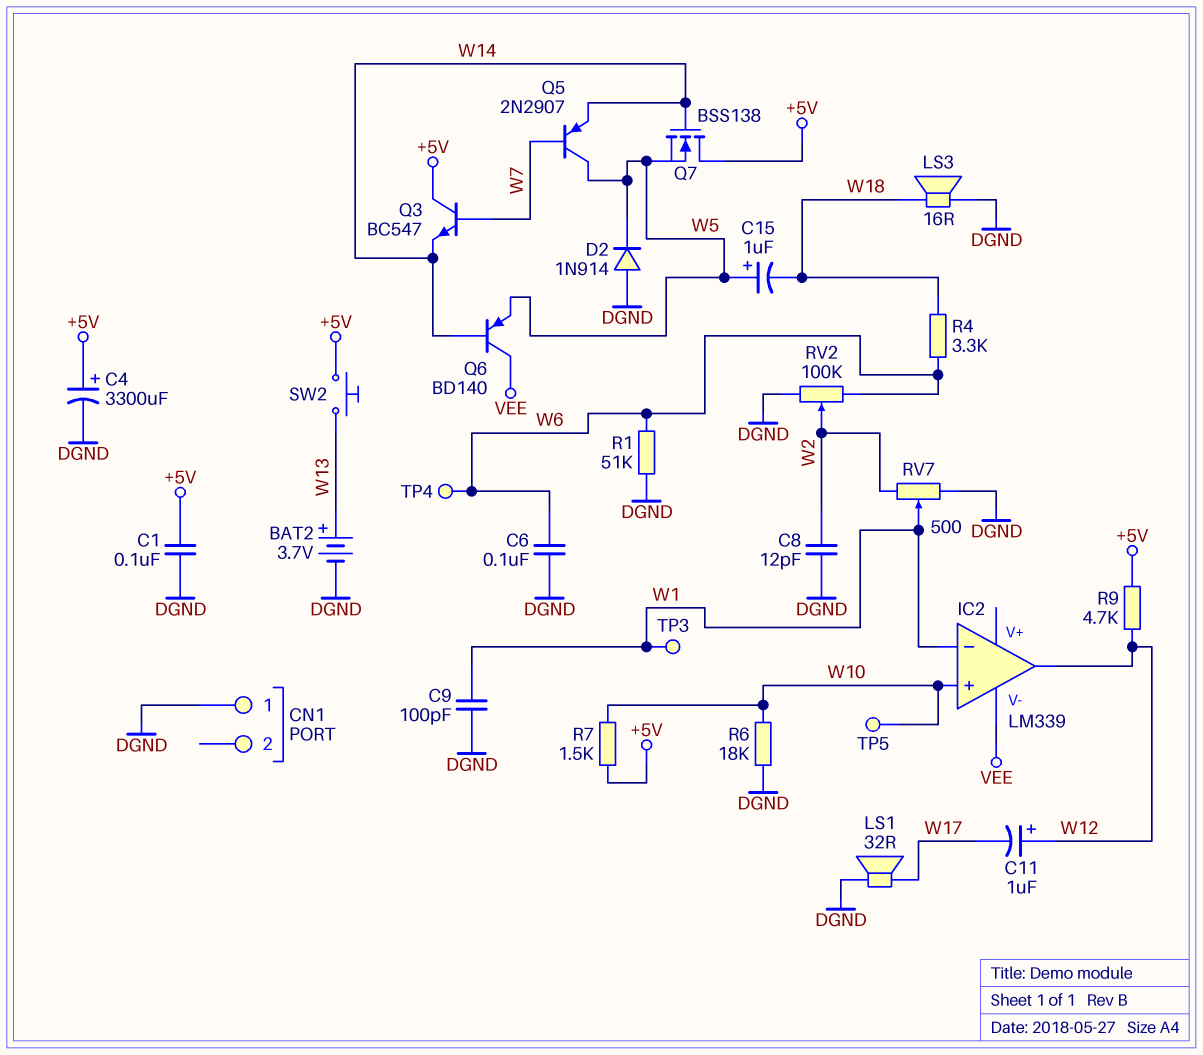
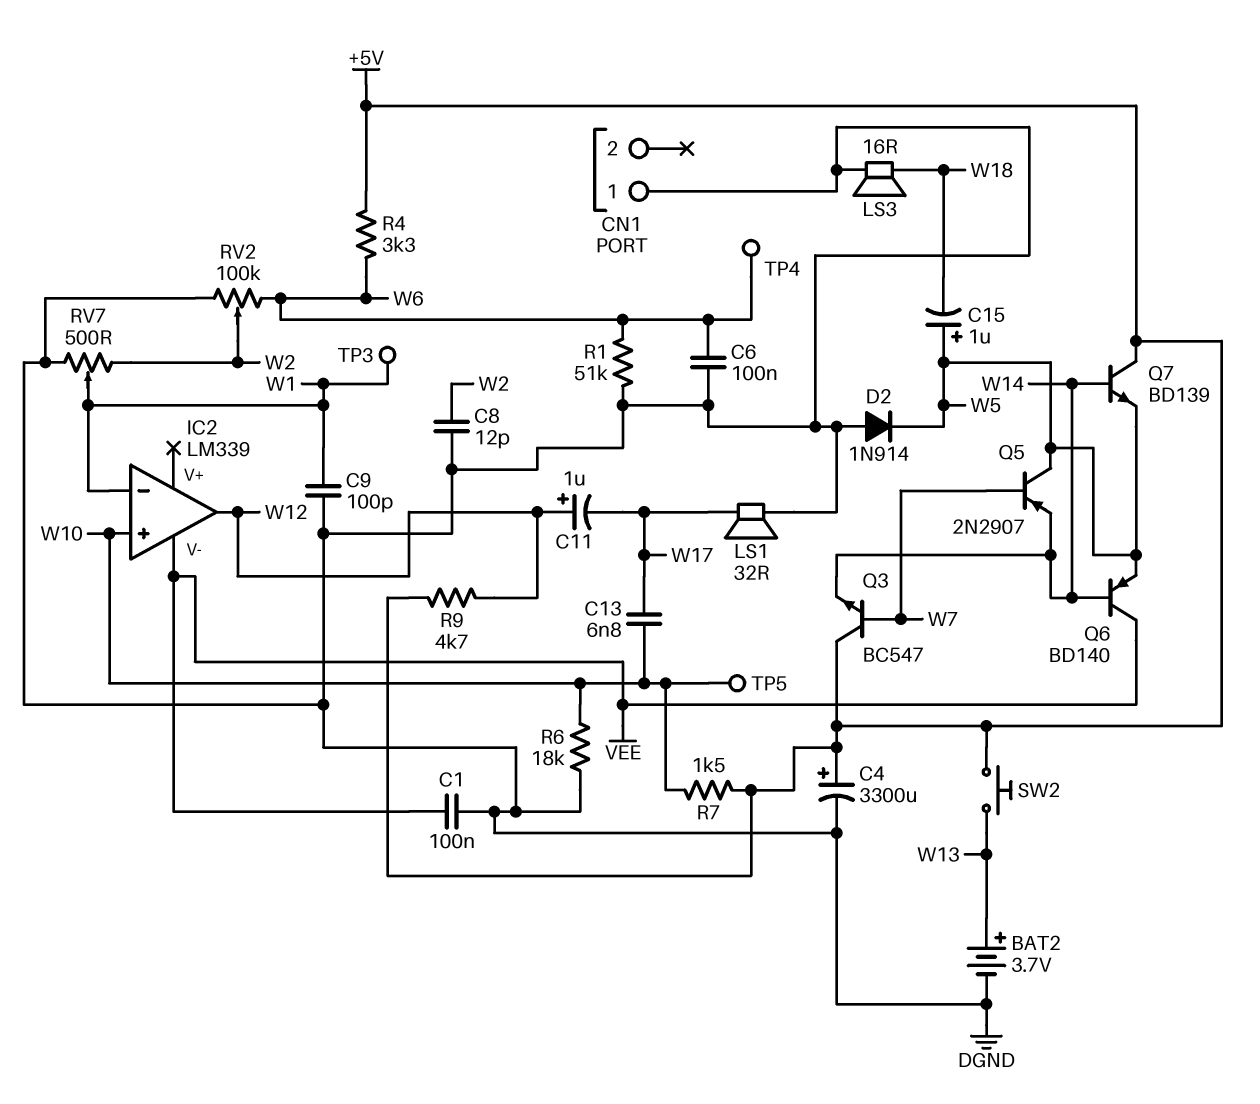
C1: 100nF (+5V, DGND) -> 100nF (DGND, VEE)
C13: none -> 6.8nF (W10, W17)
Q7: NMOS BSS138 (G W14, D +5V, S W5) -> NPN BD139 (B W14, C +5V, E W5)
R4: 3.3k (W6, W18) -> 3.3k (+5V, W6)

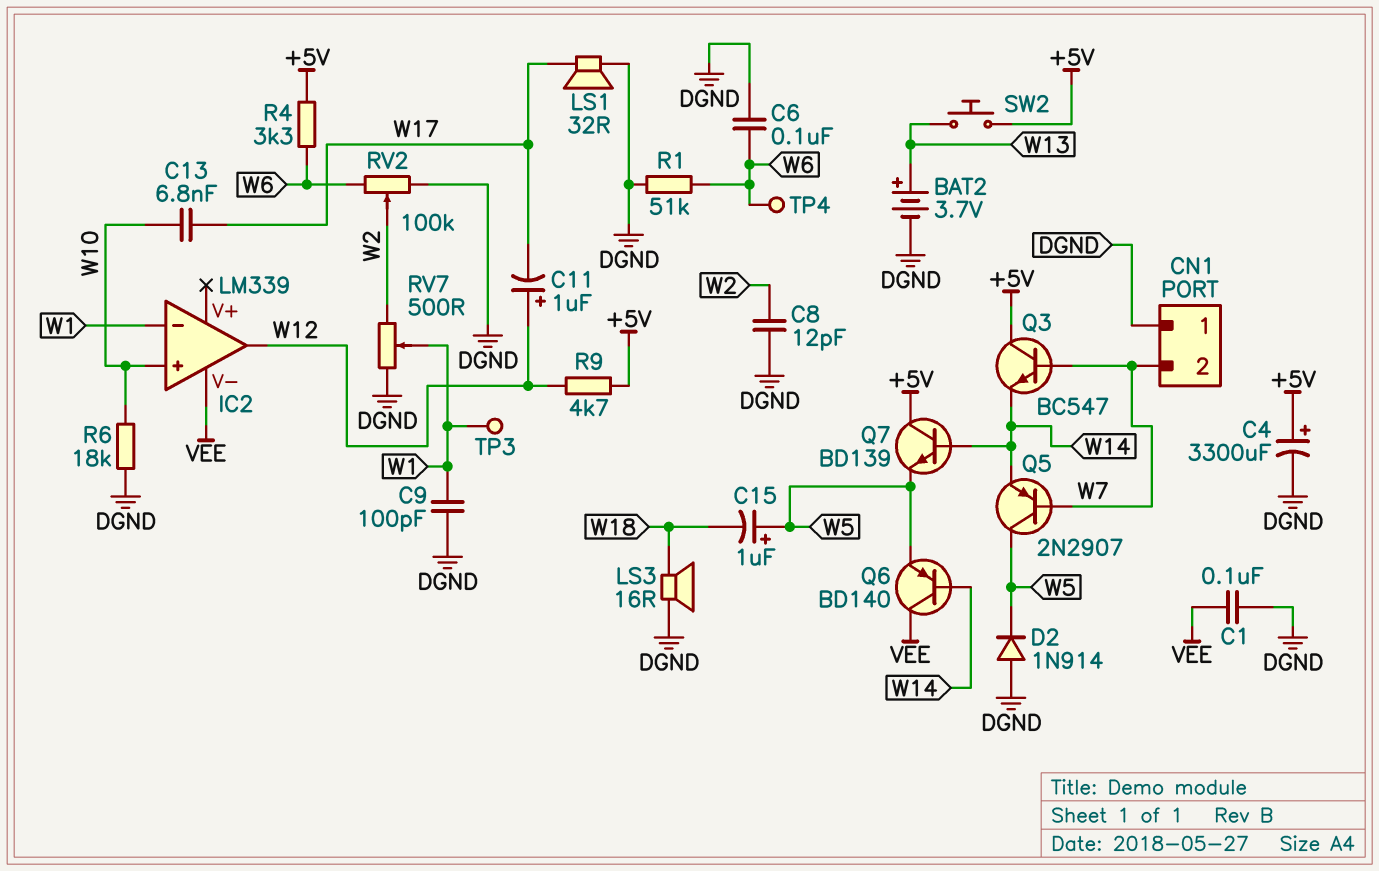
CN1 pin 2: none -> W7
R7: 1.5k (+5V, W10) -> none
TP5: test point (W10) -> none

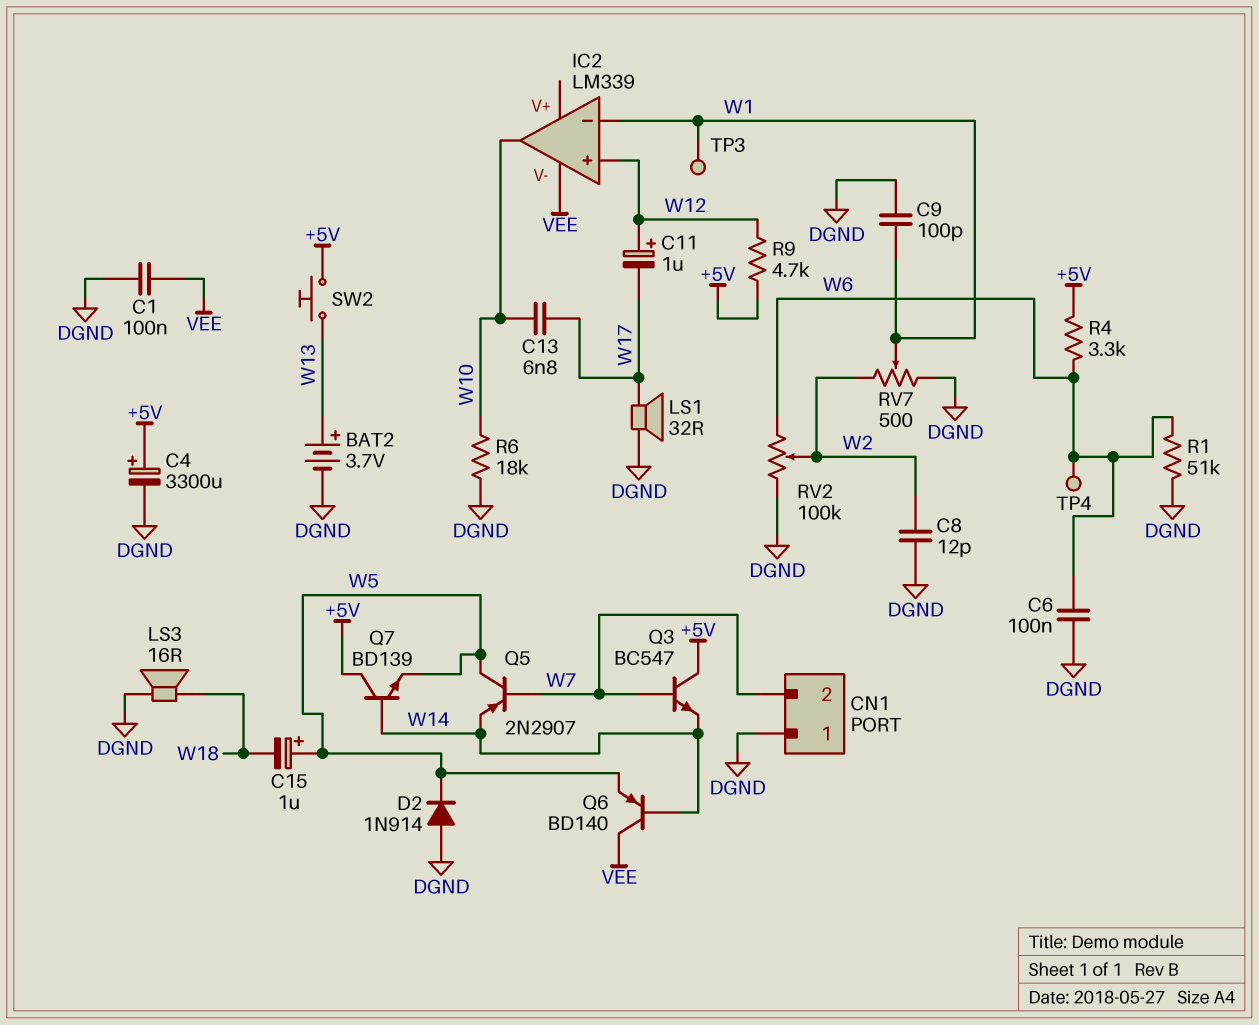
IC2 pin in+: W10 -> W12
IC2 pin out: W12 -> W10

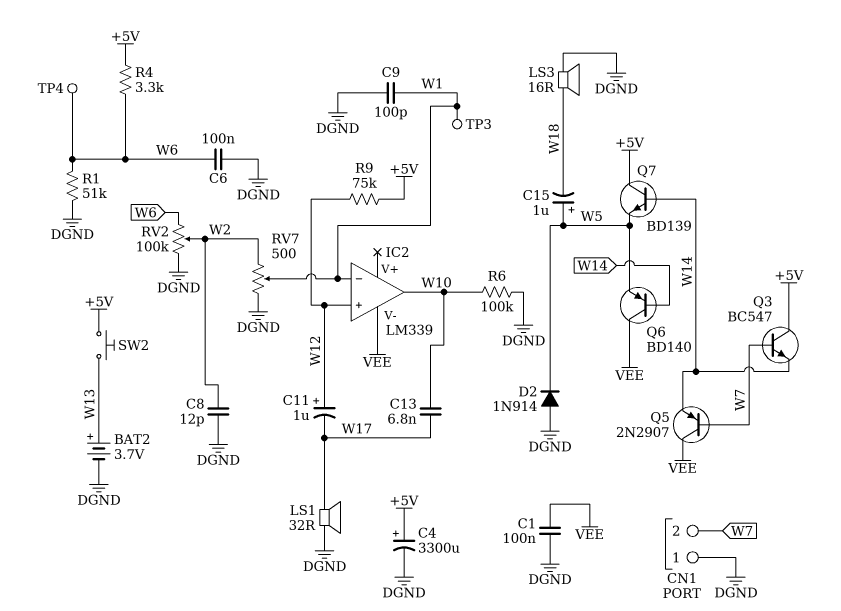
Q5: PNP 2N2907 (B W7, C W5, E W14) -> PNP 2N2907 (B W7, C VEE, E W14)
R6: 18k (DGND, W10) -> 100k (DGND, W10)
R9: 4.7k (+5V, W12) -> 75k (+5V, W12)

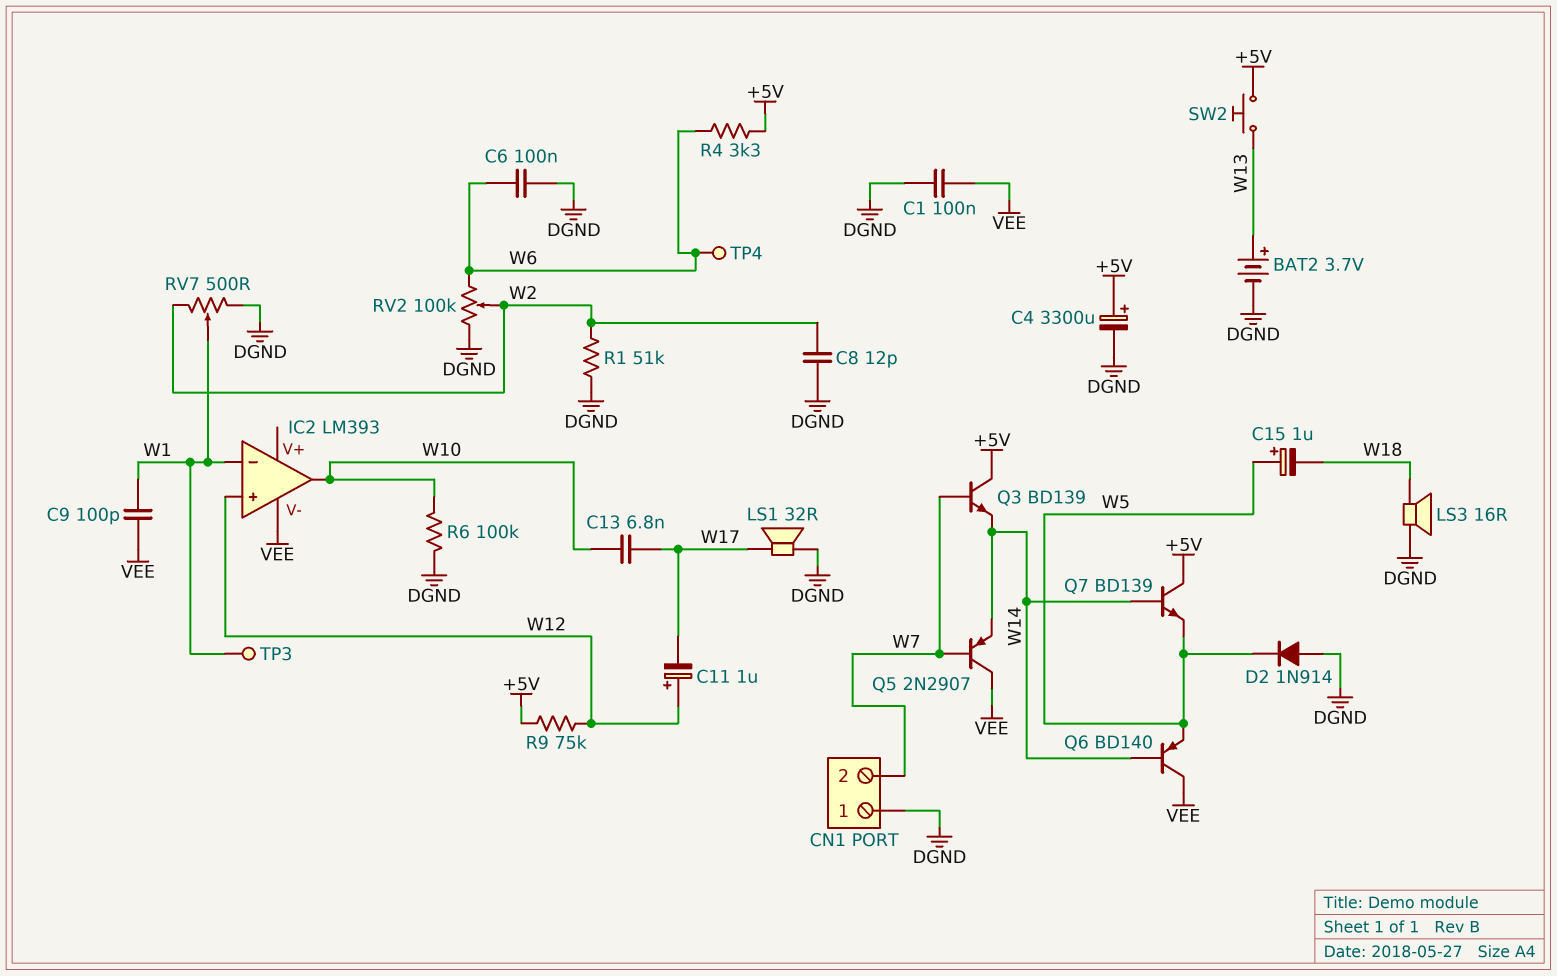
C9: 100pF (DGND, W1) -> 100pF (VEE, W1)
IC2: LM339 -> LM393
Q3: NPN BC547 (B W7, C +5V, E W14) -> NPN BD139 (B W7, C +5V, E W14)
R1: 51k (DGND, W6) -> 51k (DGND, W2)

